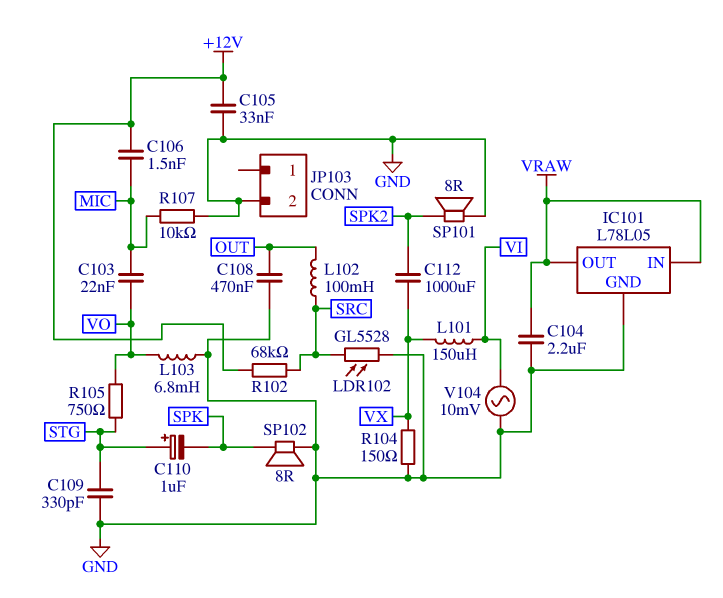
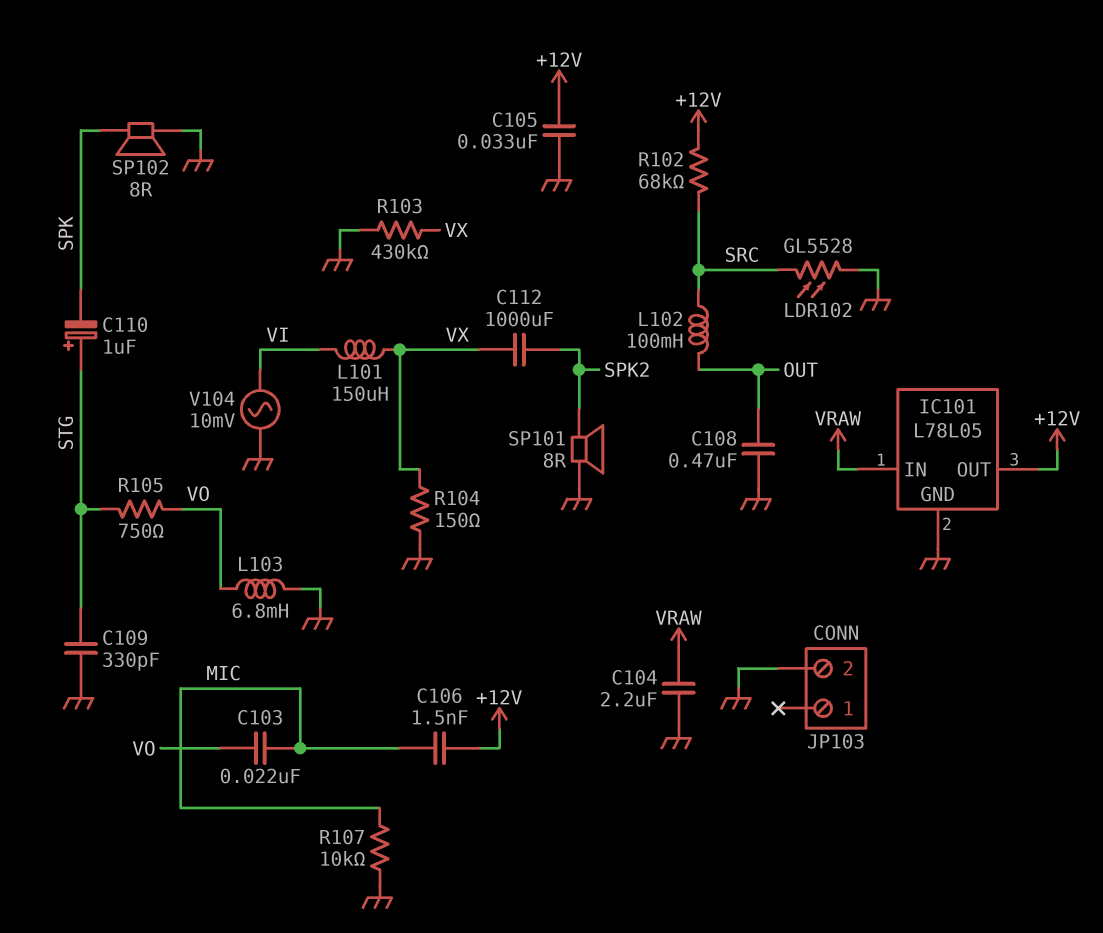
IC101 pin OUT: VRAW -> +12V
R103: none -> 430k (GND, VX)

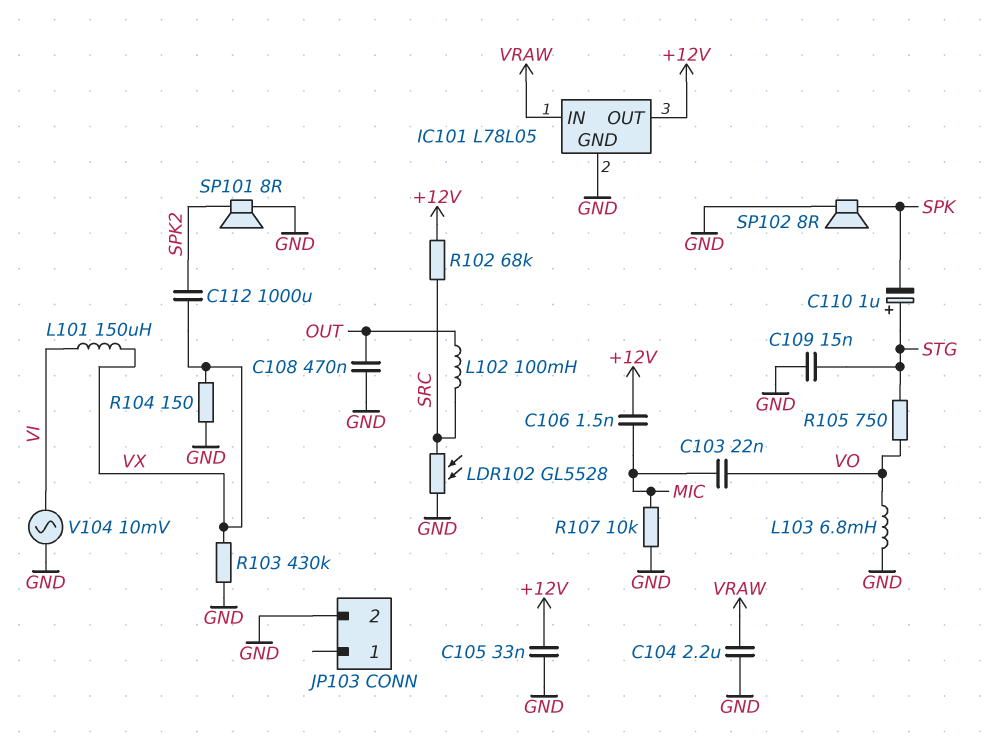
C109: 330pF (GND, STG) -> 15nF (GND, STG)

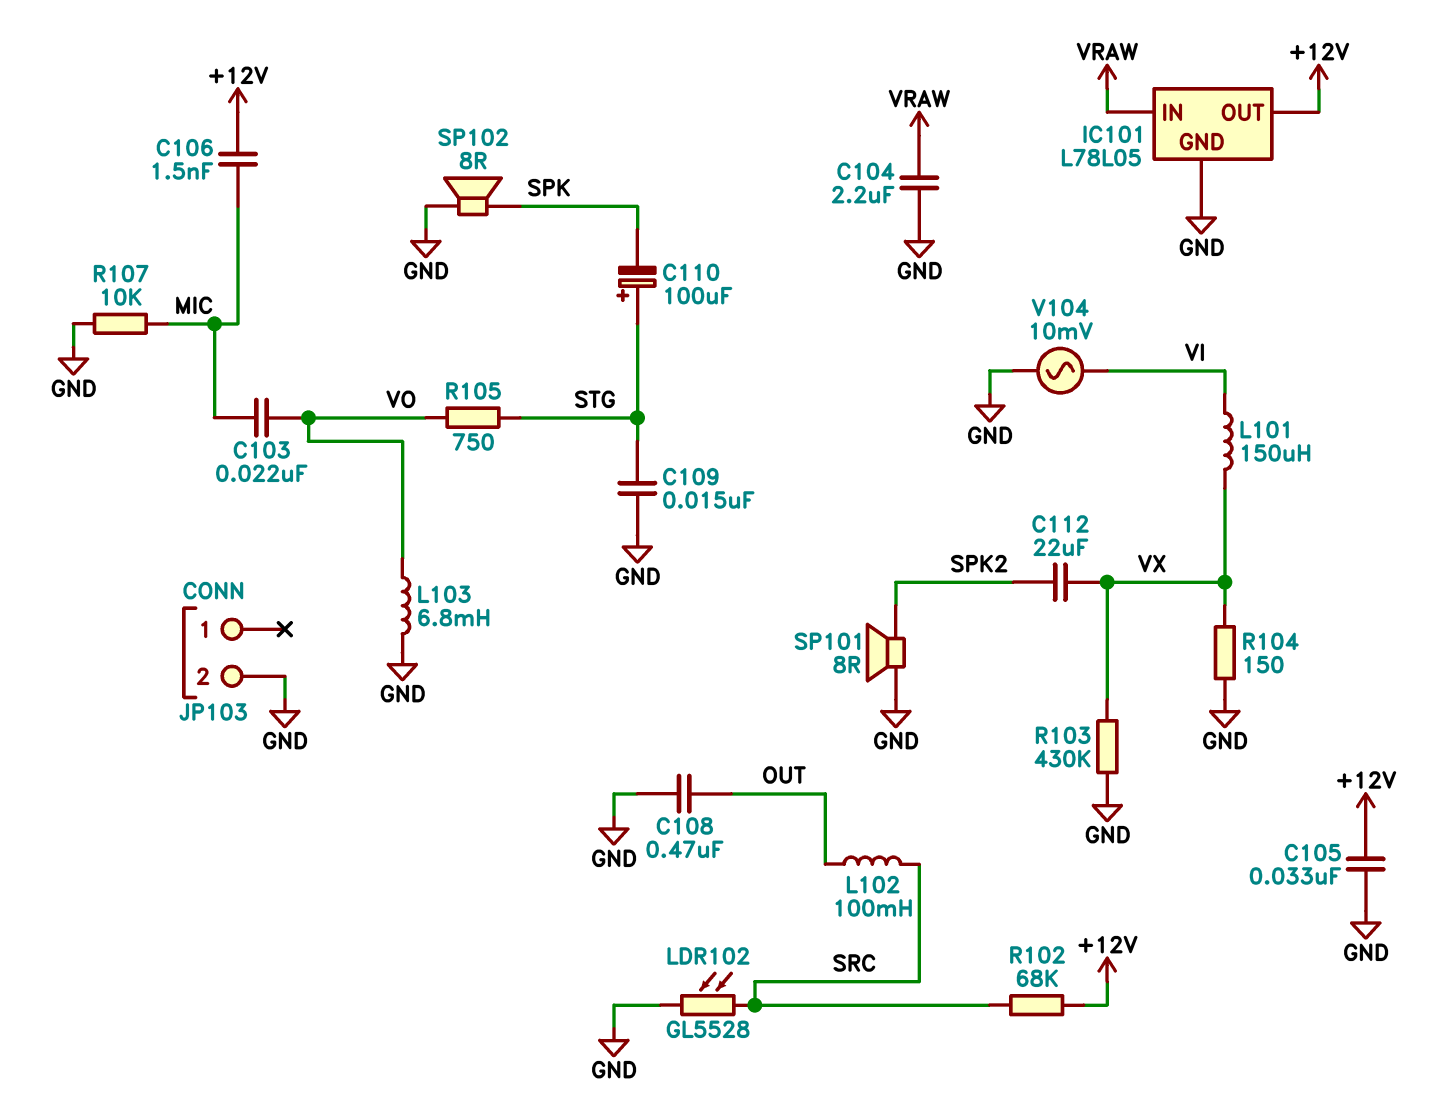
C110: 1uF (plus STG, minus SPK) -> 100uF (plus STG, minus SPK)
C112: 1000uF (SPK2, VX) -> 22uF (SPK2, VX)

